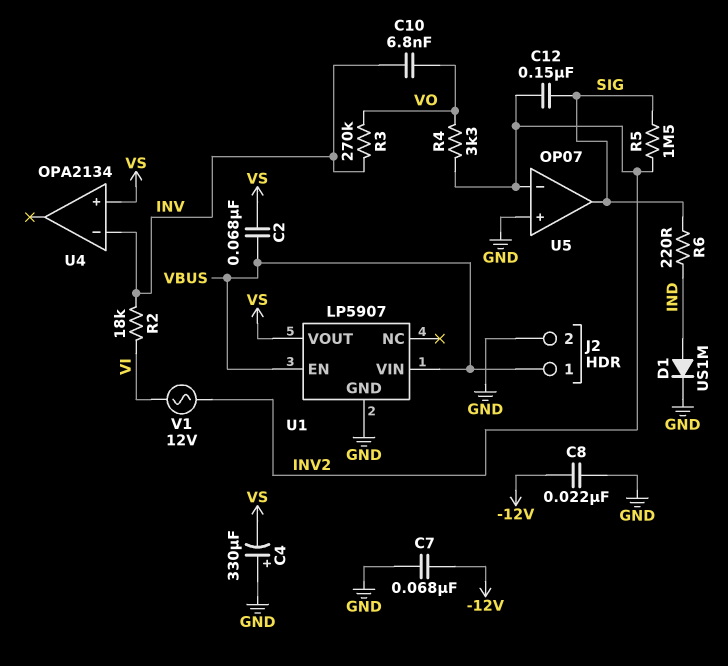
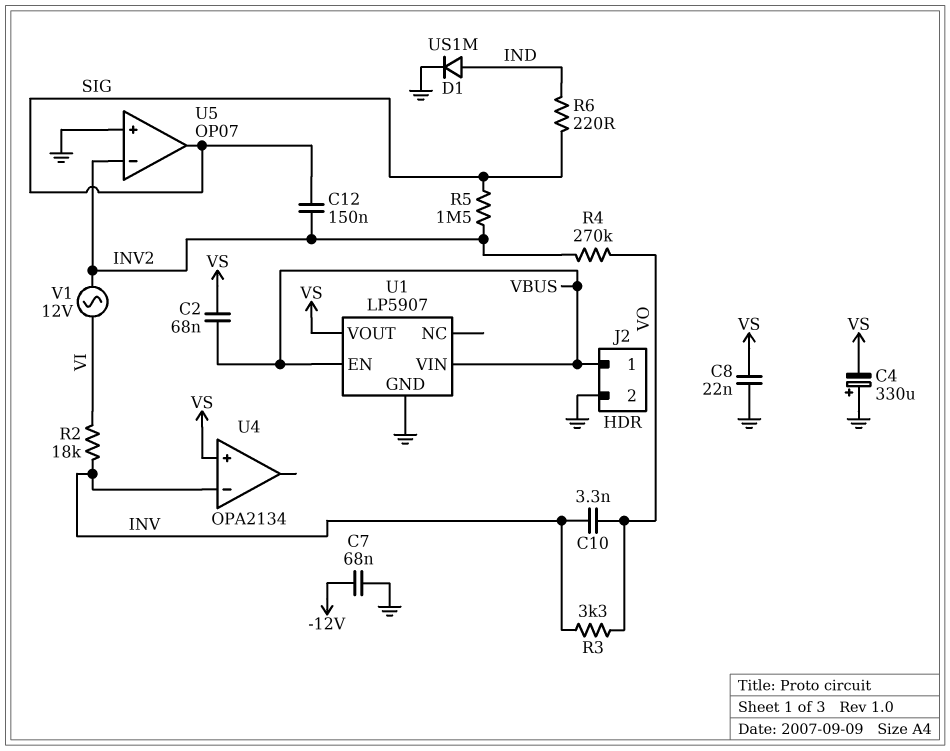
C8: 22nF (-12V, GND) -> 22nF (GND, VS)
C10: 6.8nF (INV, VO) -> 3.3nF (INV, VO)
R3: 270k (INV, VO) -> 3.3k (INV, VO)
R4: 3.3k (INV2, VO) -> 270k (INV2, VO)

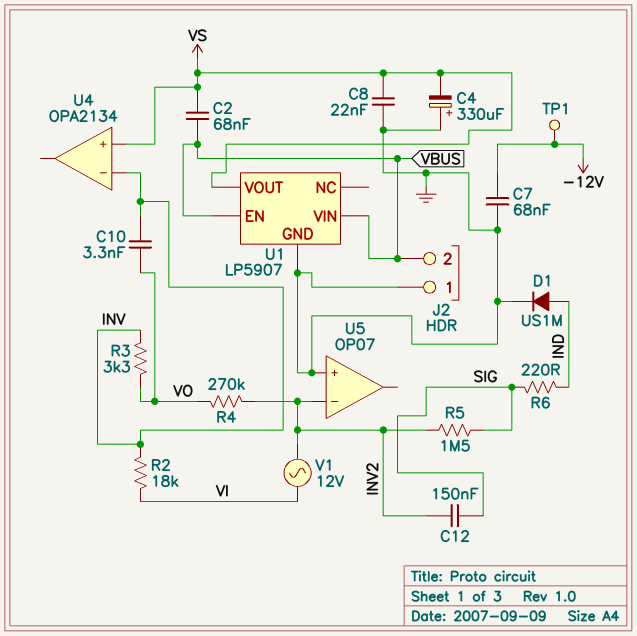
J2 pin 1: VBUS -> GND
J2 pin 2: GND -> VBUS
TP1: none -> test point (-12V)
U5 pin out: SIG -> none

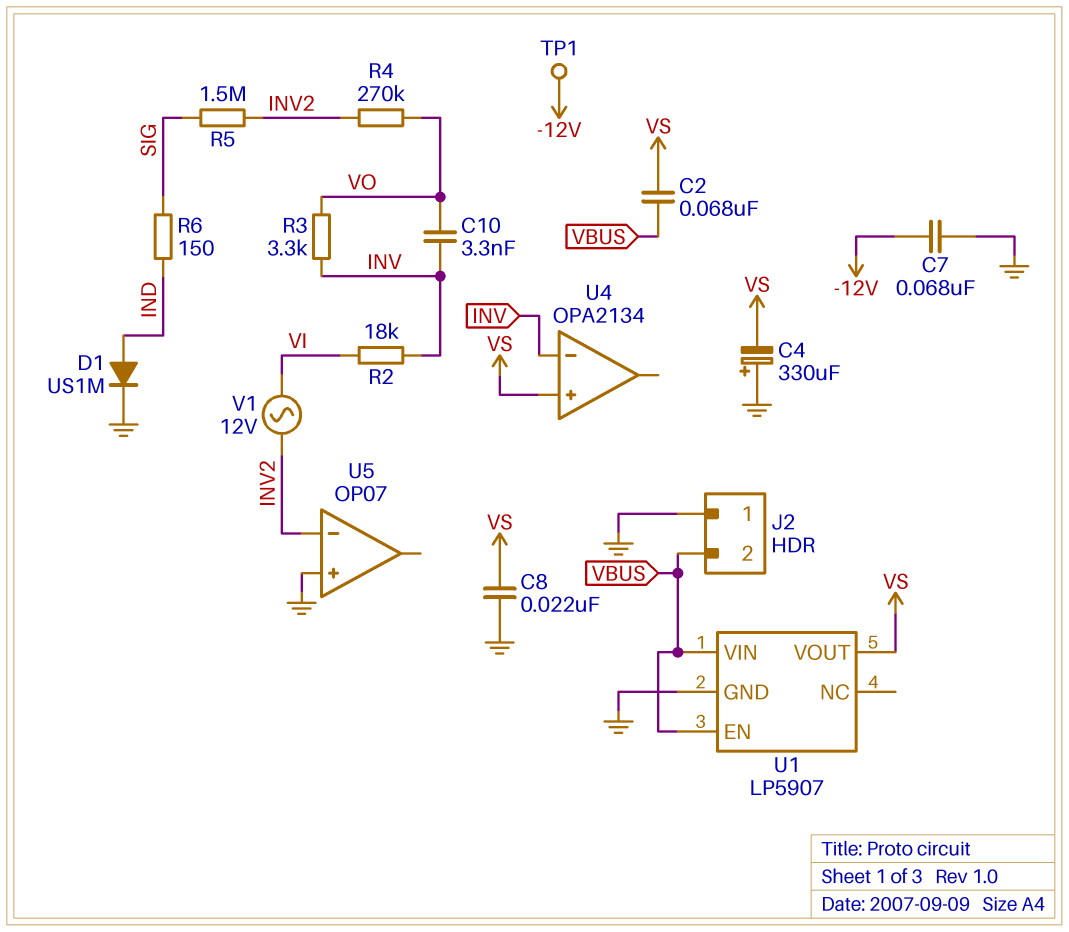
C12: 150nF (INV2, SIG) -> none
R6: 220 (IND, SIG) -> 150 (IND, SIG)

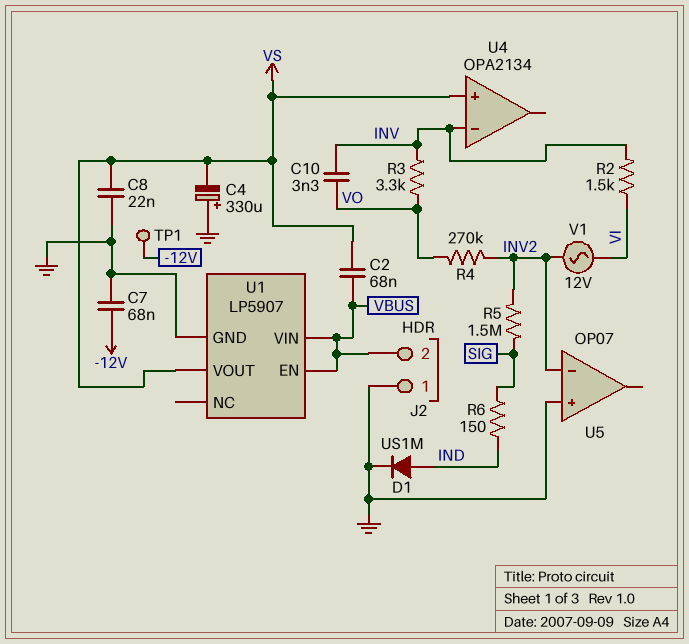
R2: 18k (INV, VI) -> 1.5k (INV, VI)

